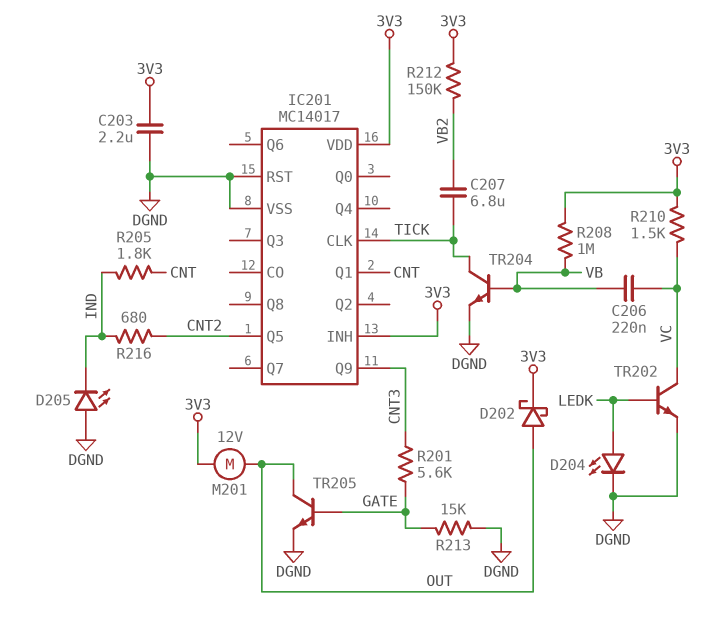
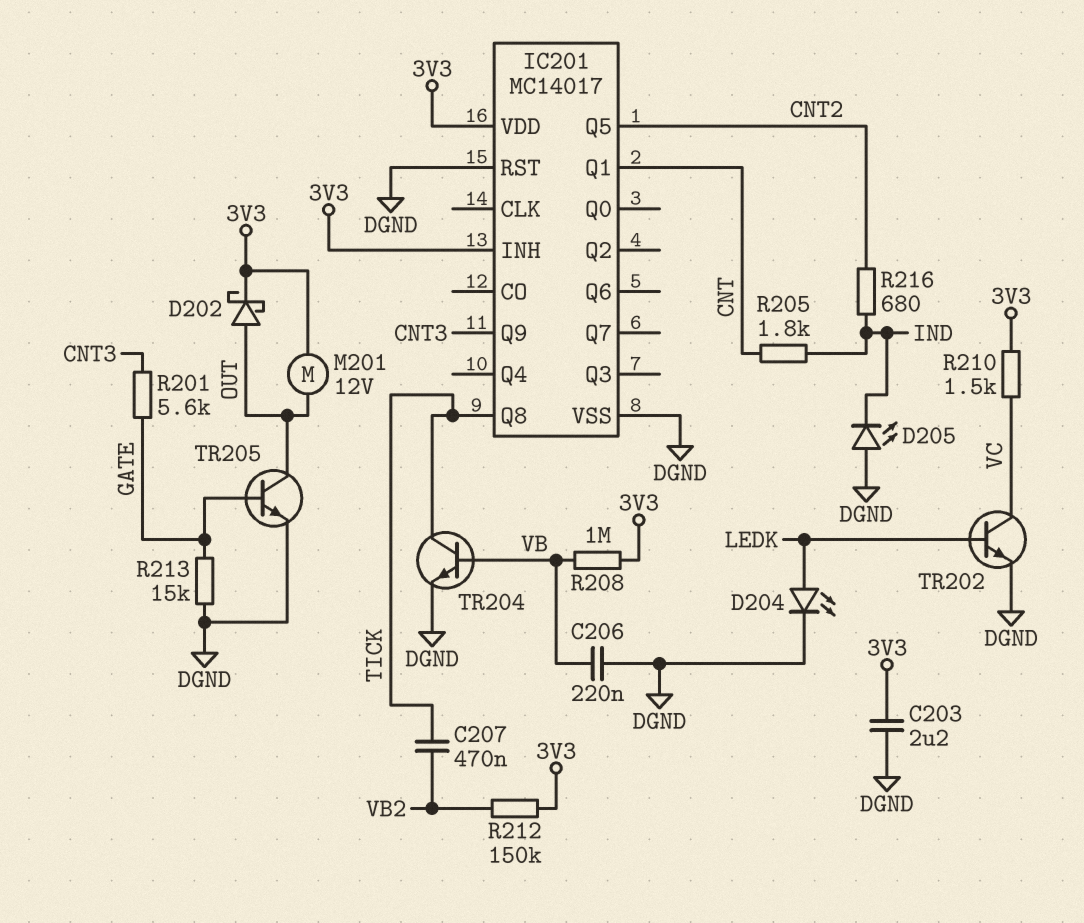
C206: 220nF (VB, VC) -> 220nF (DGND, VB)
C207: 6.8uF (TICK, VB2) -> 470nF (TICK, VB2)
IC201 pin CLK: TICK -> none
IC201 pin Q8: none -> TICK

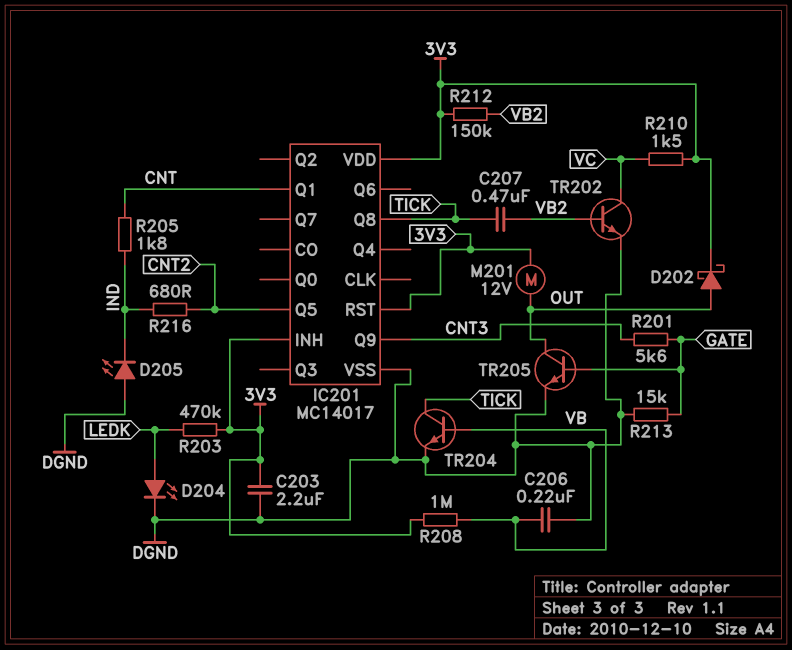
IC201 pin RST: DGND -> 3V3
R203: none -> 470k (3V3, LEDK)
TR202: NPN (B LEDK, C VC, E DGND) -> NPN (B VB2, C VC, E DGND)

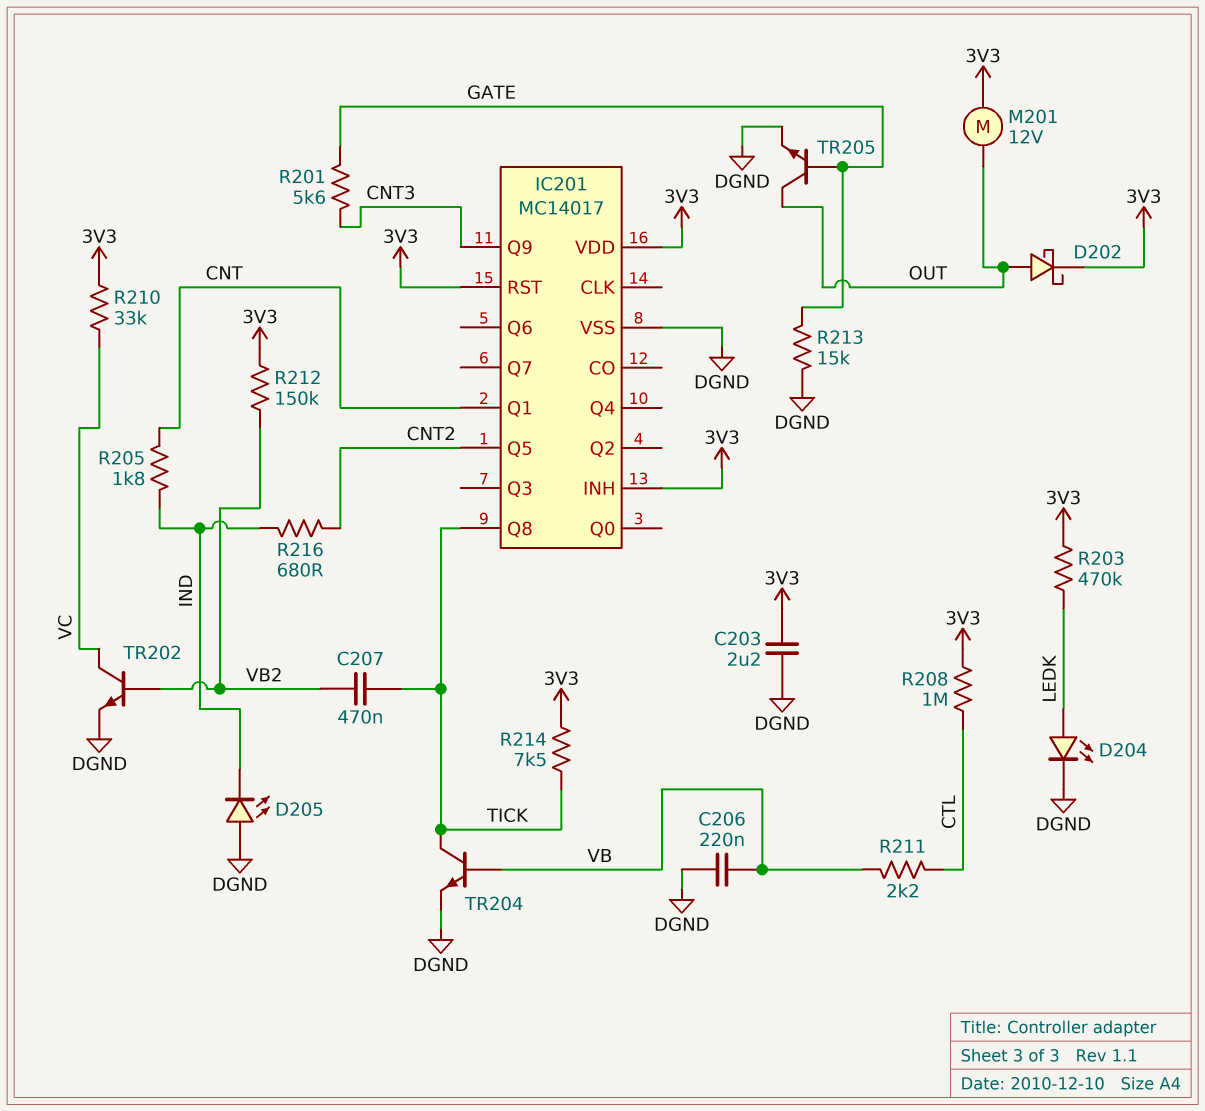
R208: 1M (3V3, VB) -> 1M (3V3, CTL)
R210: 1.5k (3V3, VC) -> 33k (3V3, VC)
R211: none -> 2.2k (CTL, VB)
R214: none -> 7.5k (3V3, TICK)

